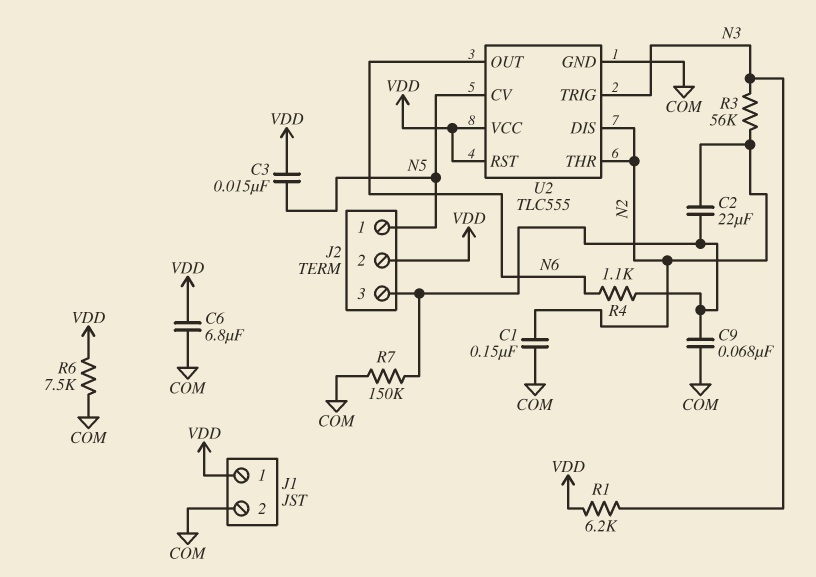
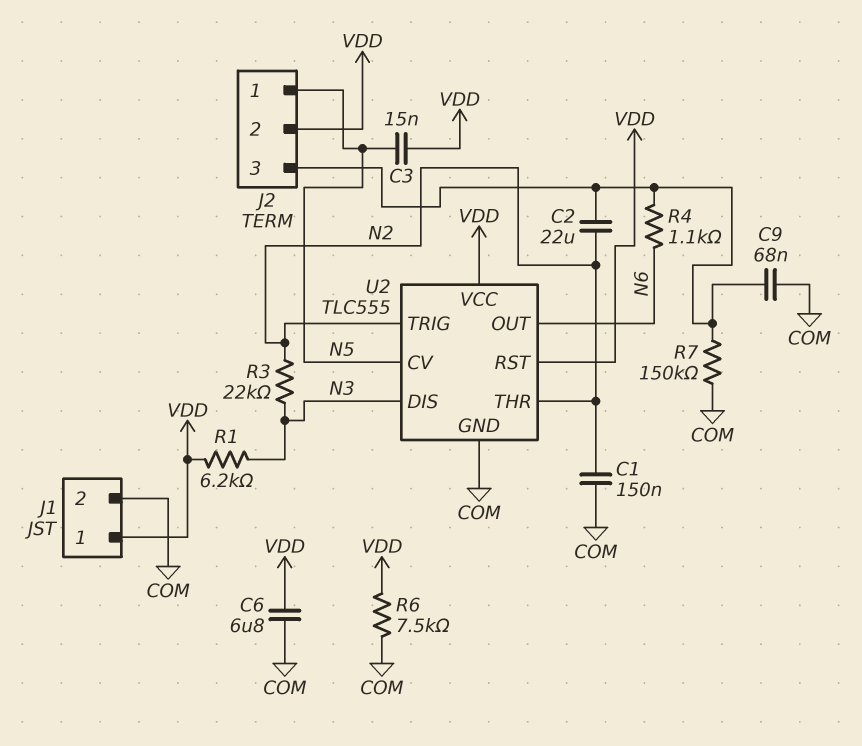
R3: 56k (N2, N3) -> 22k (N2, N3)
U2 pin DIS: N2 -> N3
U2 pin TRIG: N3 -> N2

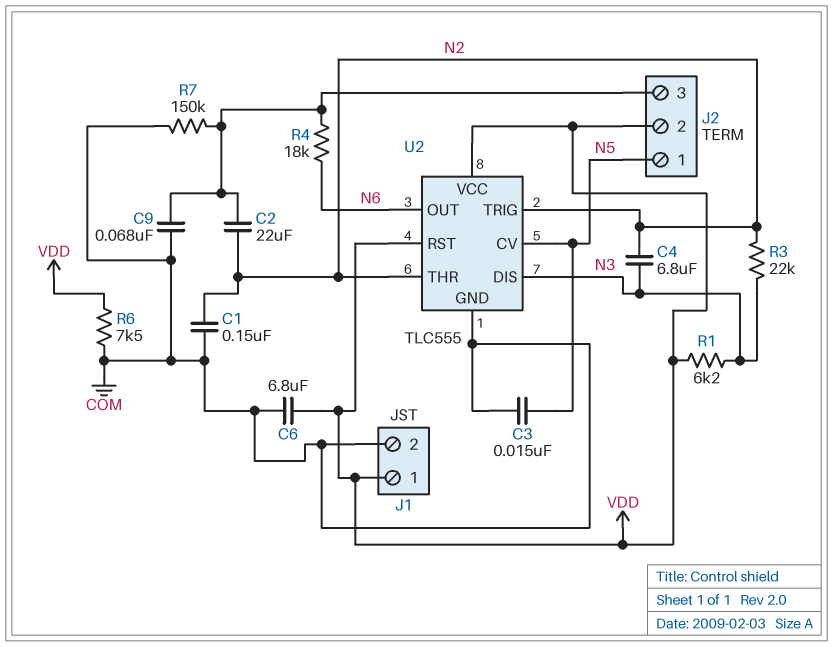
C3: 15nF (N5, VDD) -> 15nF (COM, N5)
C4: none -> 6.8uF (N2, N3)
R4: 1.1k (J2/3, N6) -> 18k (J2/3, N6)

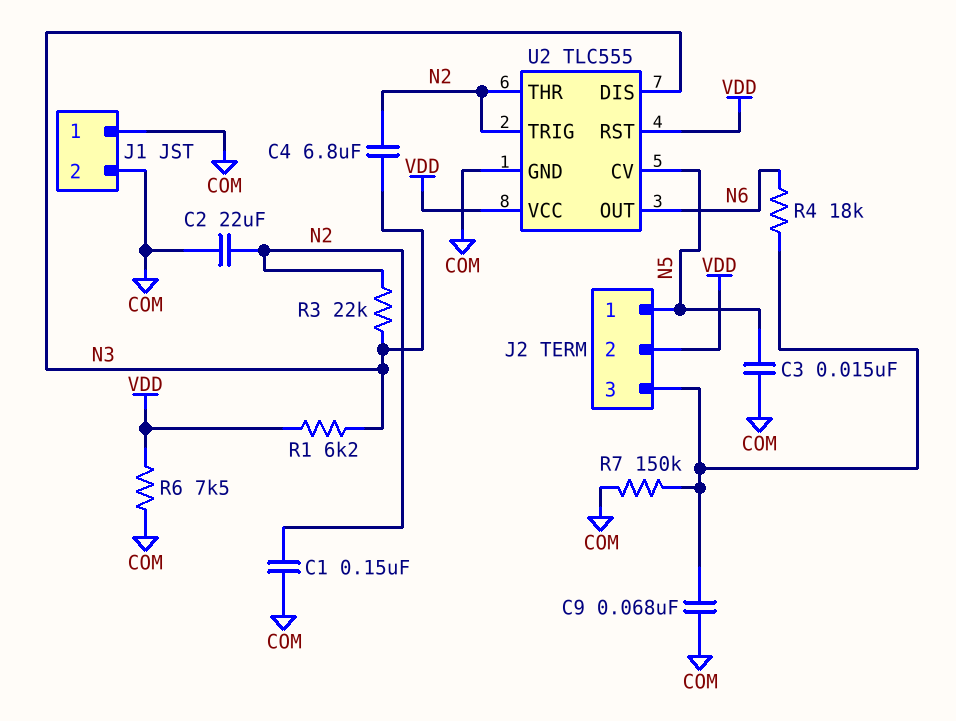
C2: 22uF (J2/3, N2) -> 22uF (COM, N2)
C6: 6.8uF (COM, VDD) -> none
J1 pin 1: VDD -> COM

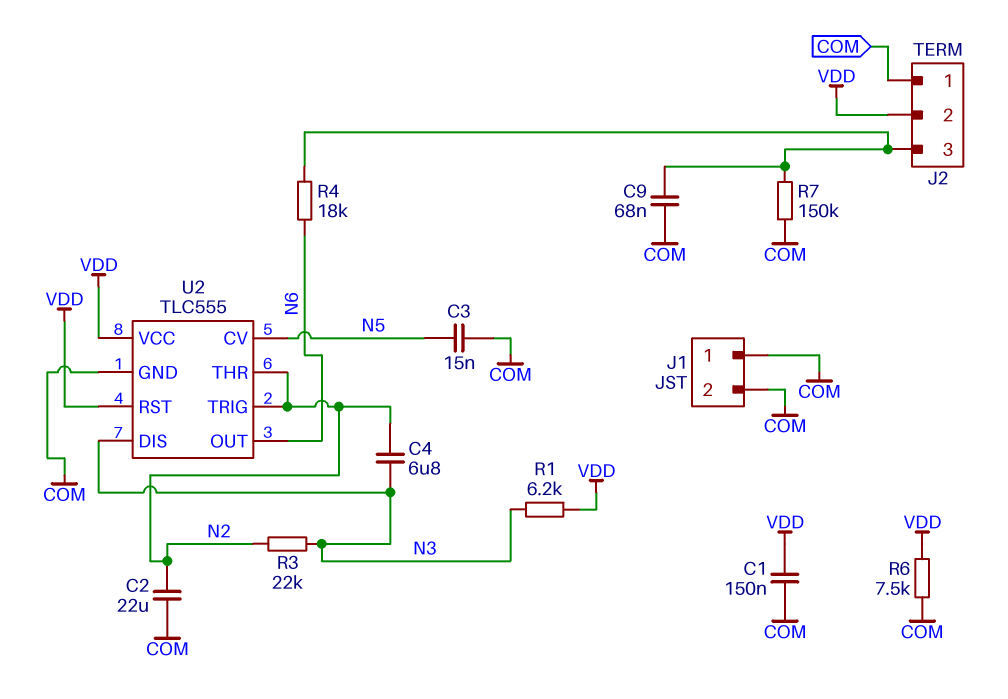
C1: 150nF (COM, N2) -> 150nF (COM, VDD)
J2 pin 1: N5 -> COM

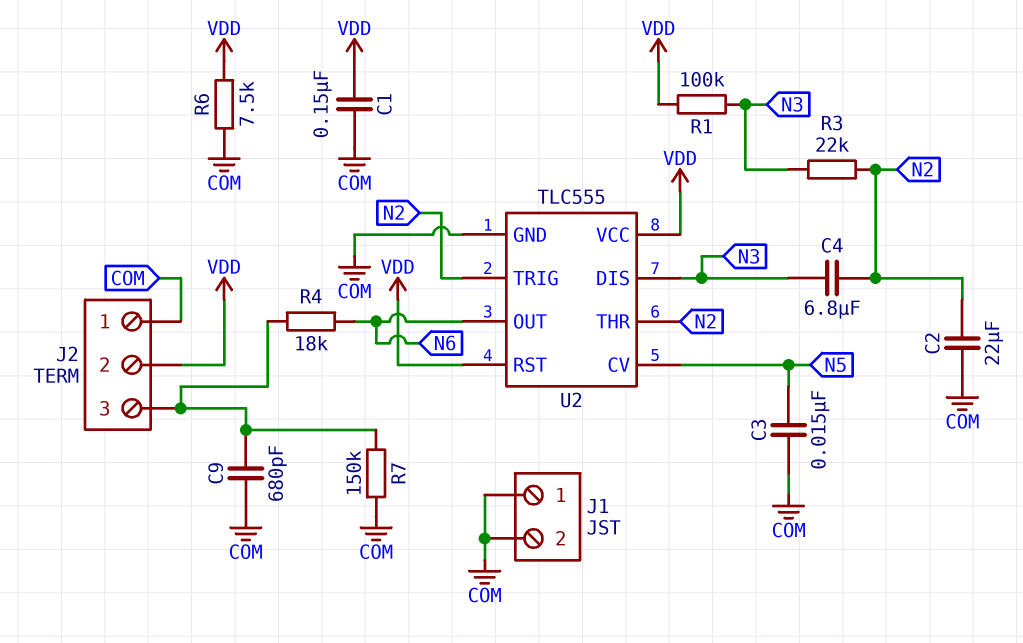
C9: 68nF (COM, J2/3) -> 680pF (COM, J2/3)
R1: 6.2k (N3, VDD) -> 100k (N3, VDD)

